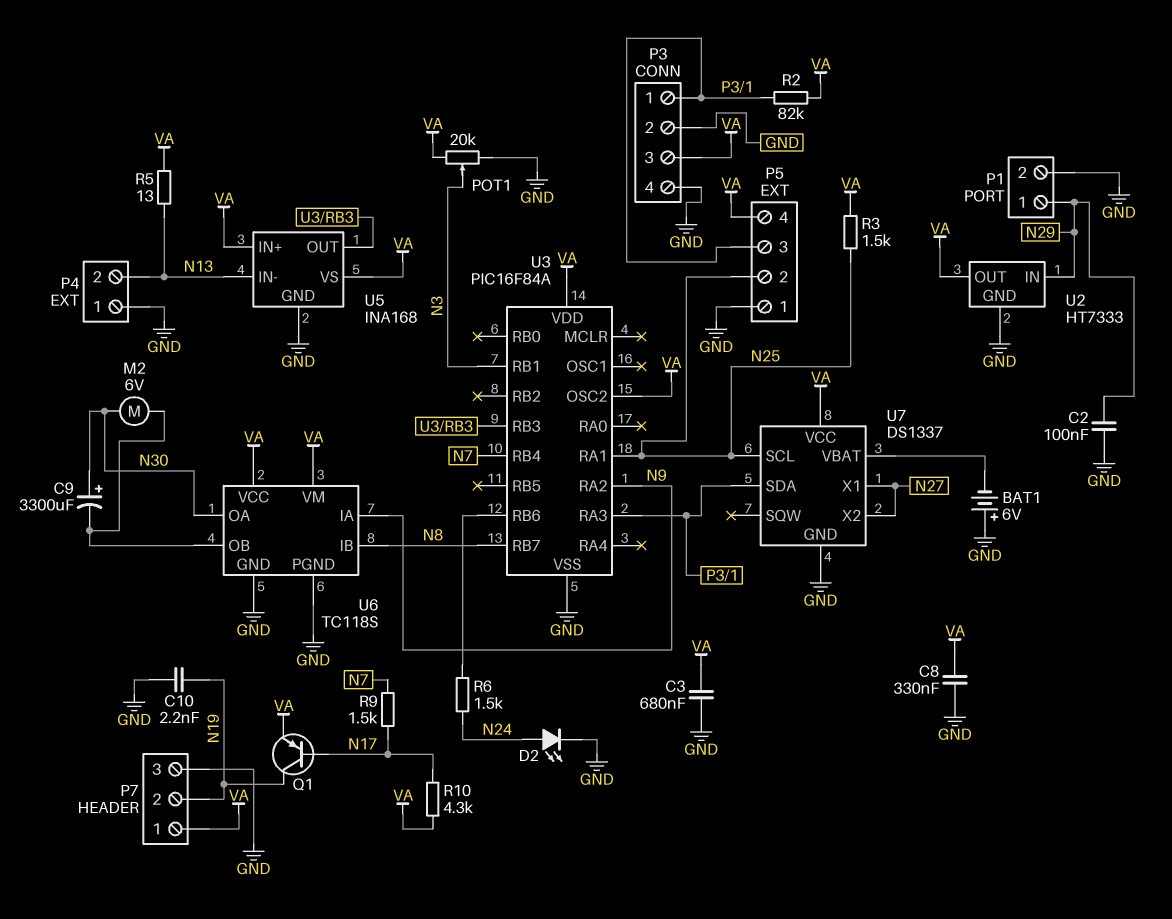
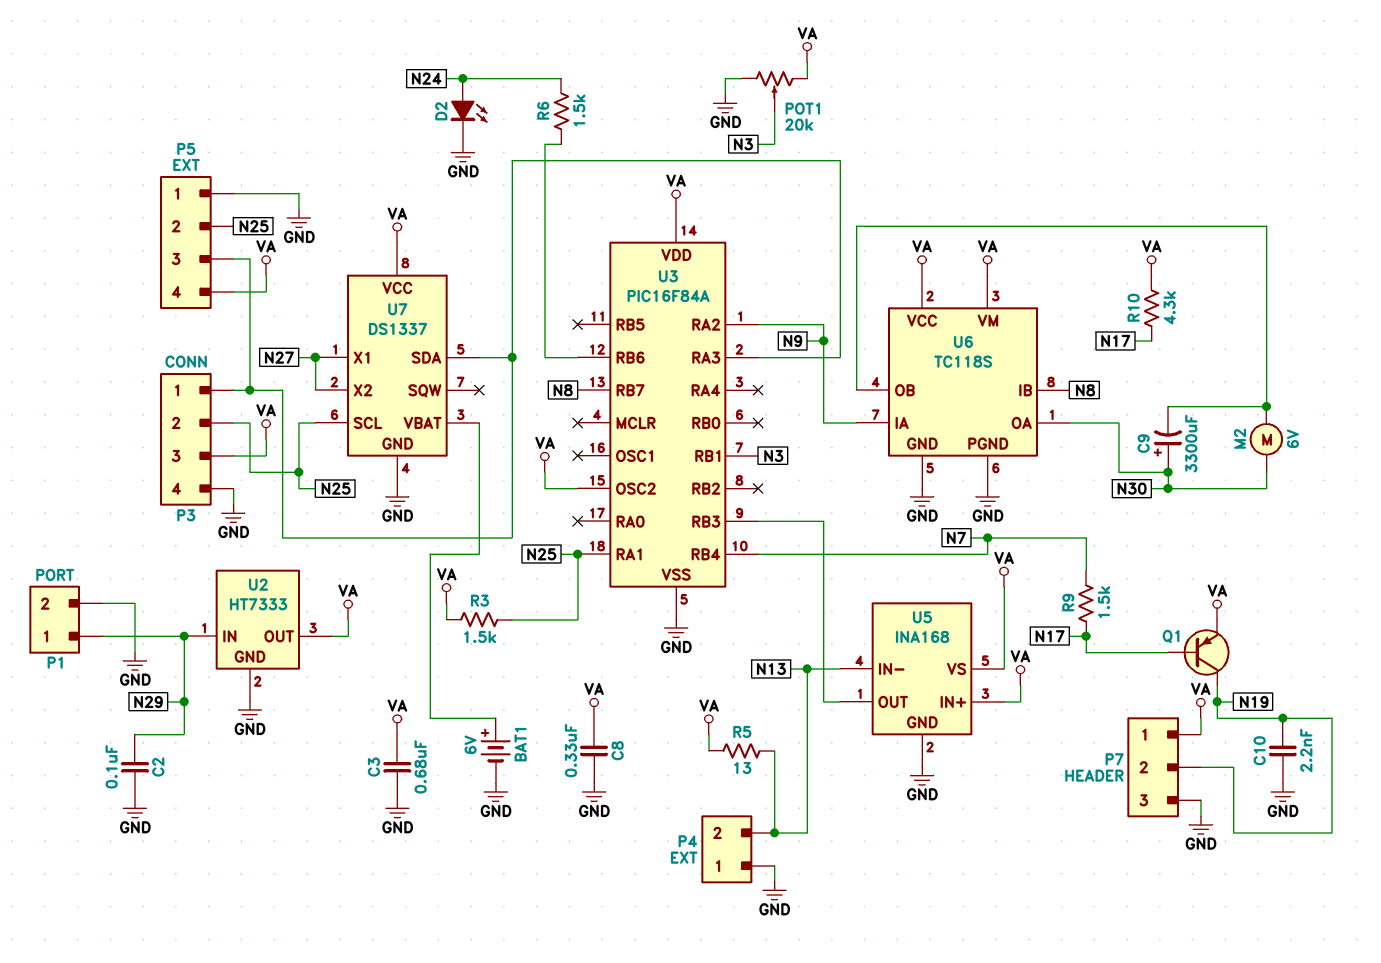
BAT1: 6V (plus GND, minus U7/VBAT) -> 6V (plus U7/VBAT, minus GND)
P3 pin 2: GND -> N25
R2: 82k (P3/1, VA) -> none

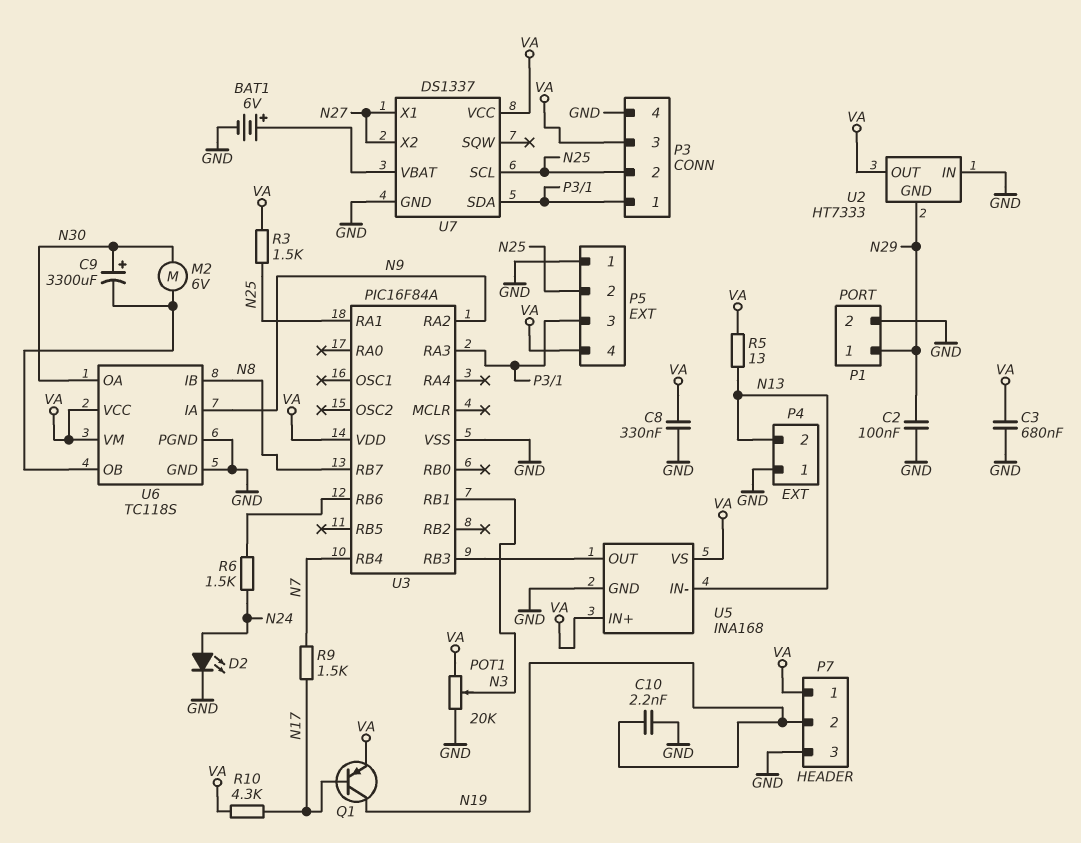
U2 pin GND: GND -> N29
U2 pin IN: N29 -> GND
U3 pin OSC2: VA -> none

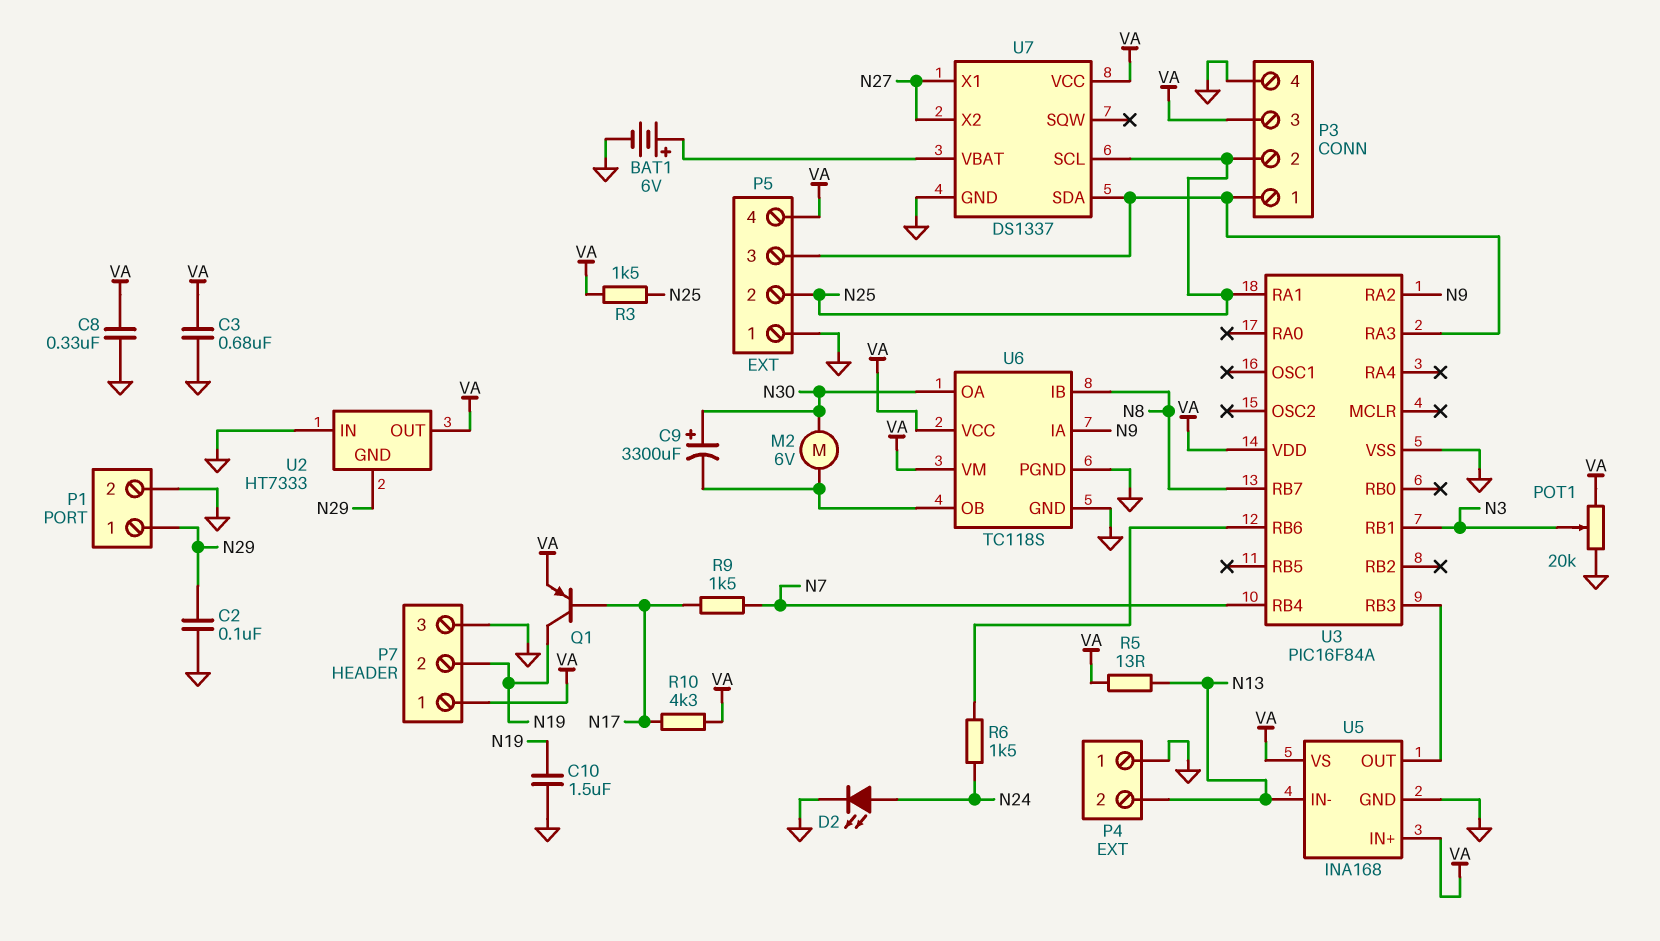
C10: 2.2nF (GND, N19) -> 1.5uF (GND, N19)

